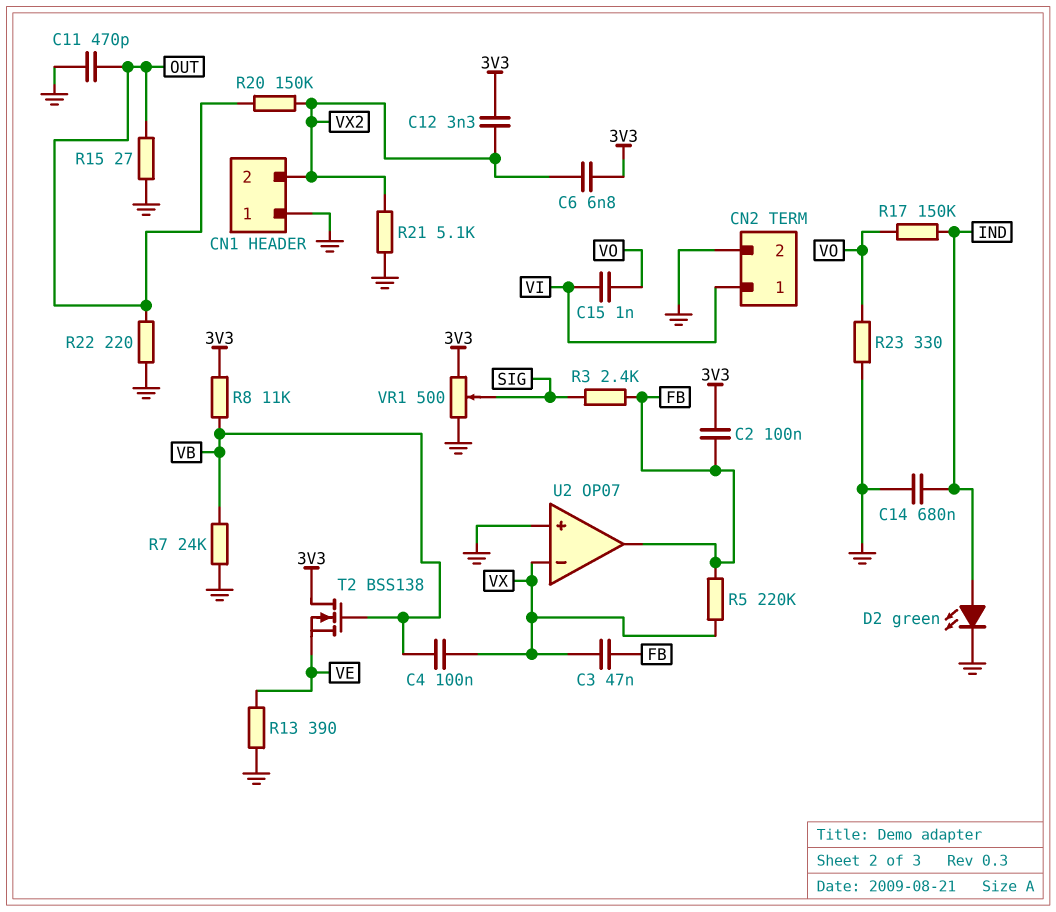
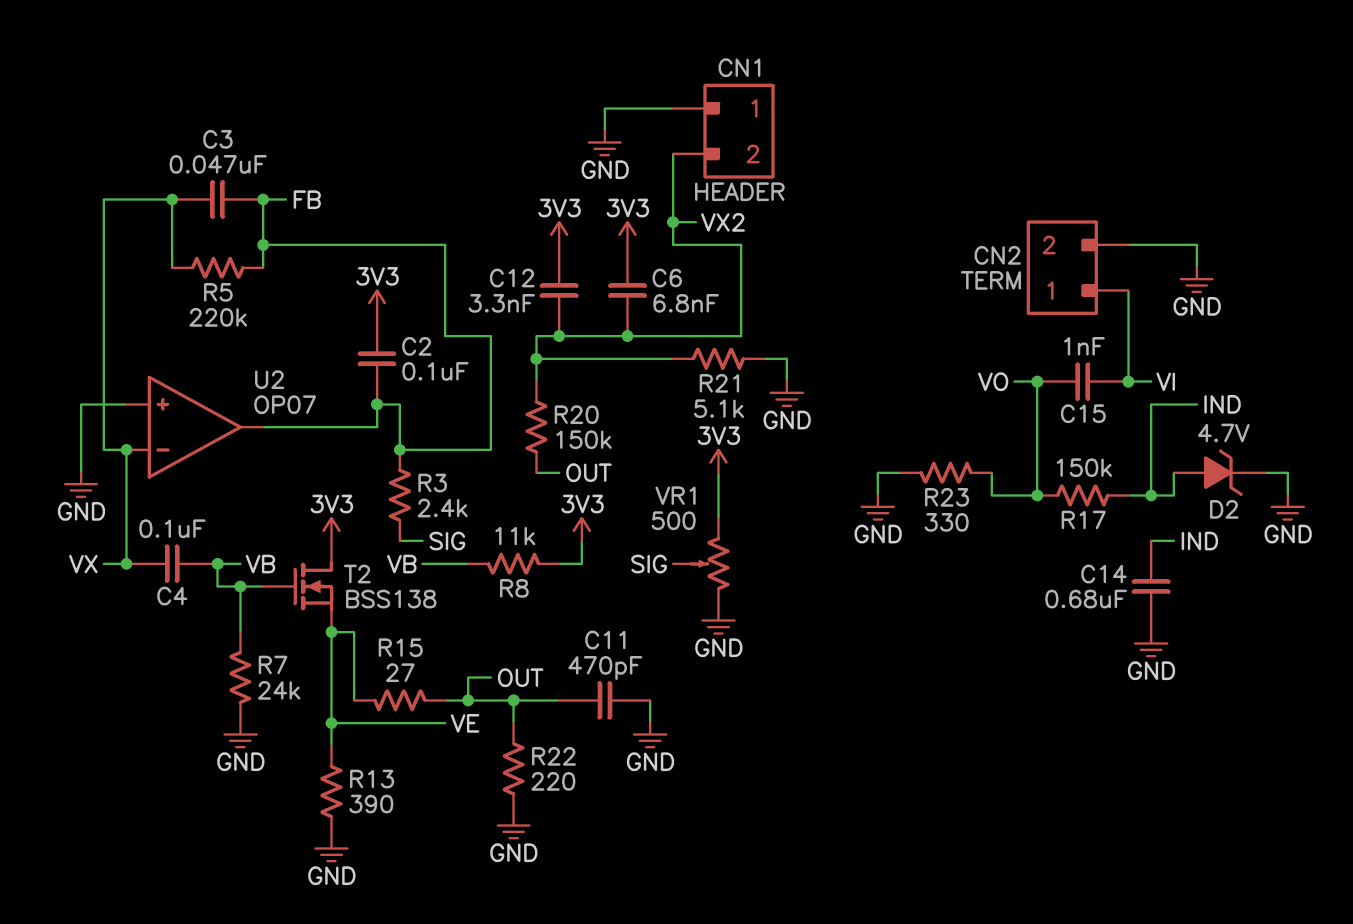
D2: LED green (A IND, K GND) -> zener 4.7V (A IND, K GND)
R15: 27 (GND, OUT) -> 27 (OUT, VE)

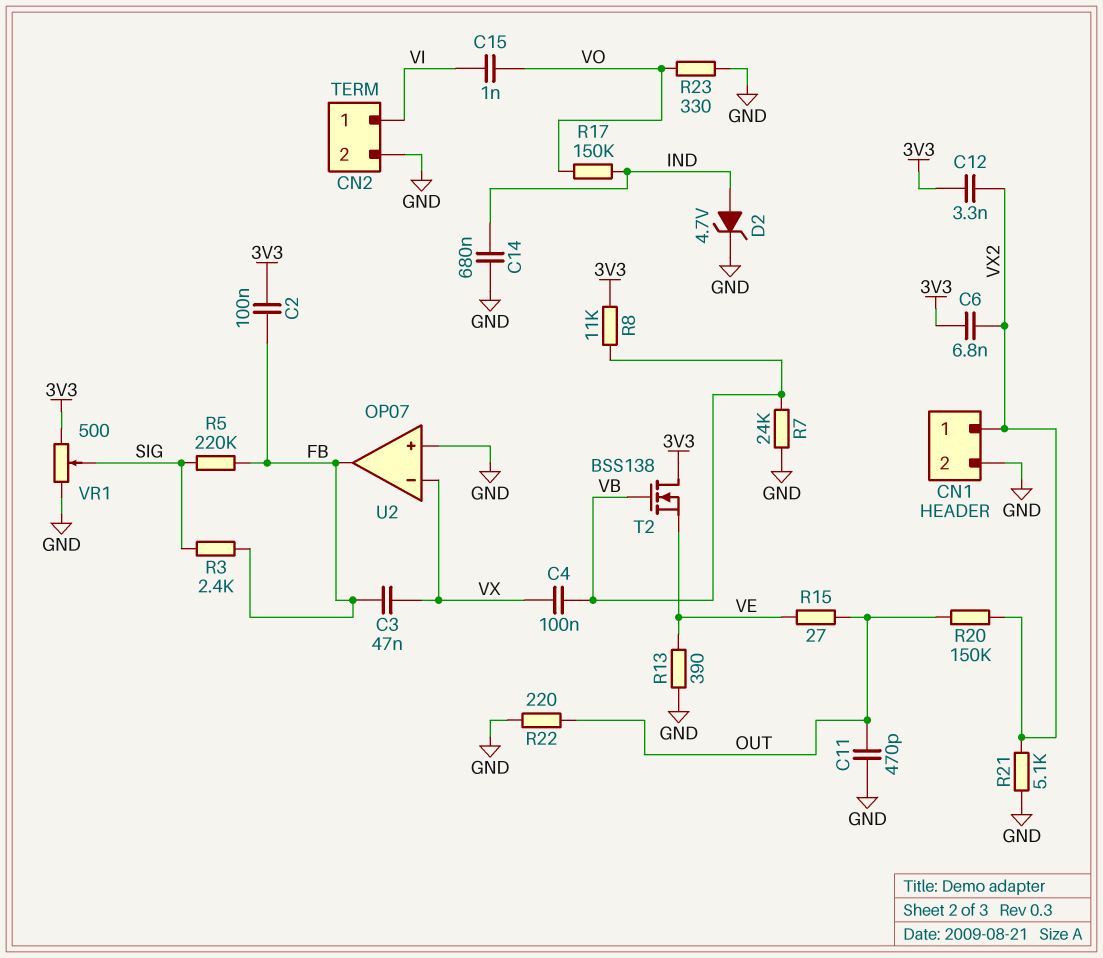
CN1 pin 1: GND -> VX2
CN1 pin 2: VX2 -> GND
R5: 220k (FB, VX) -> 220k (FB, SIG)

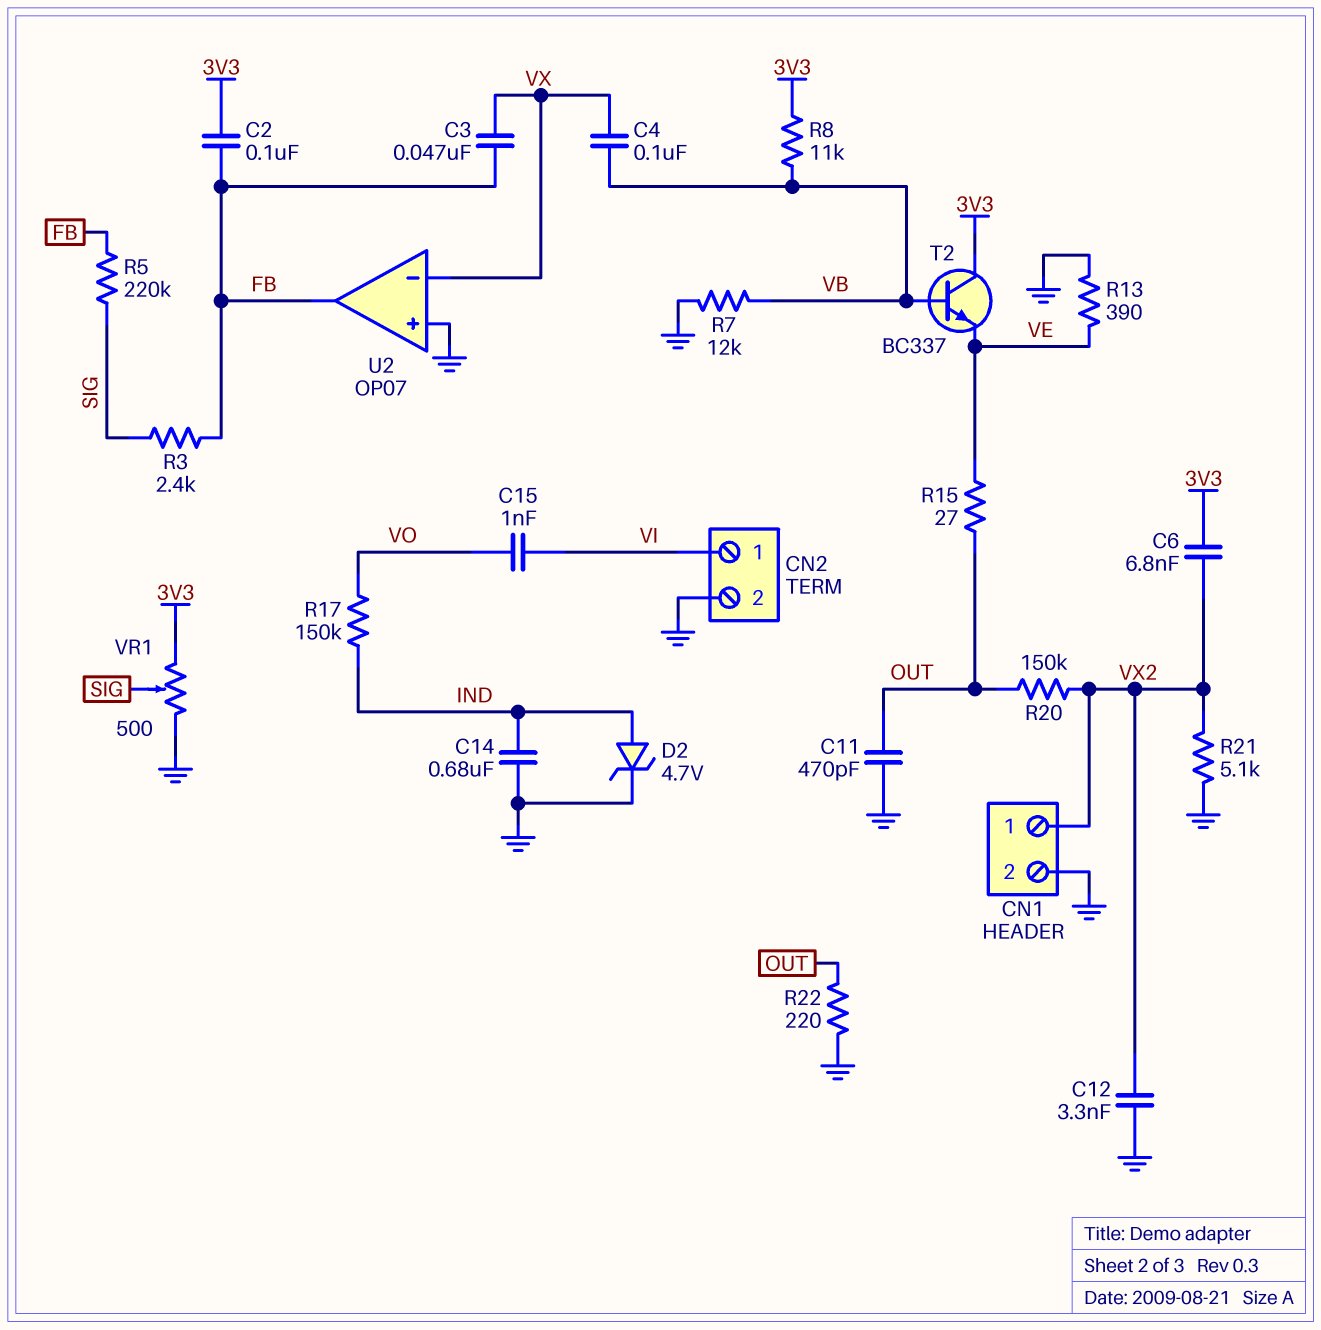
C12: 3.3nF (3V3, VX2) -> 3.3nF (GND, VX2)
R7: 24k (GND, VB) -> 12k (GND, VB)
R23: 330 (GND, VO) -> none
T2: NMOS BSS138 (G VB, D 3V3, S VE) -> NPN BC337 (B VB, C 3V3, E VE)

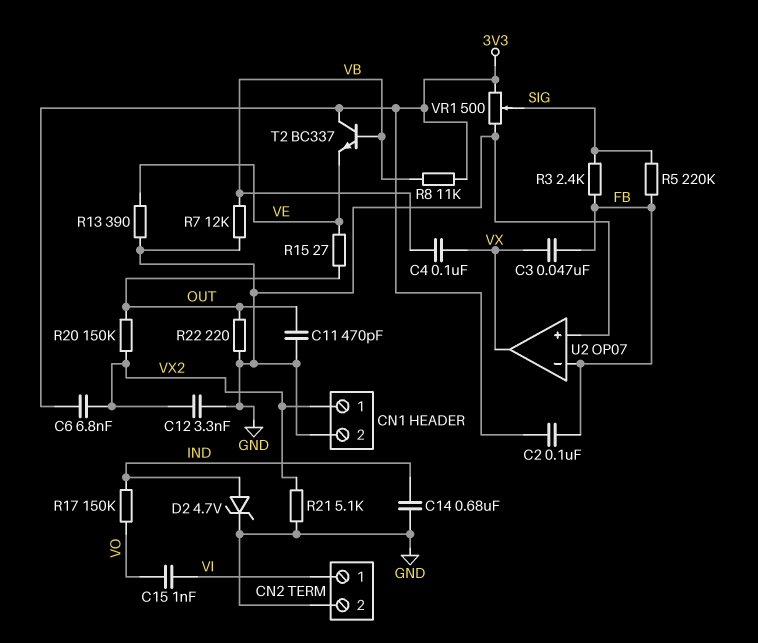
U2 pin in-: VX -> FB
U2 pin out: FB -> VX

